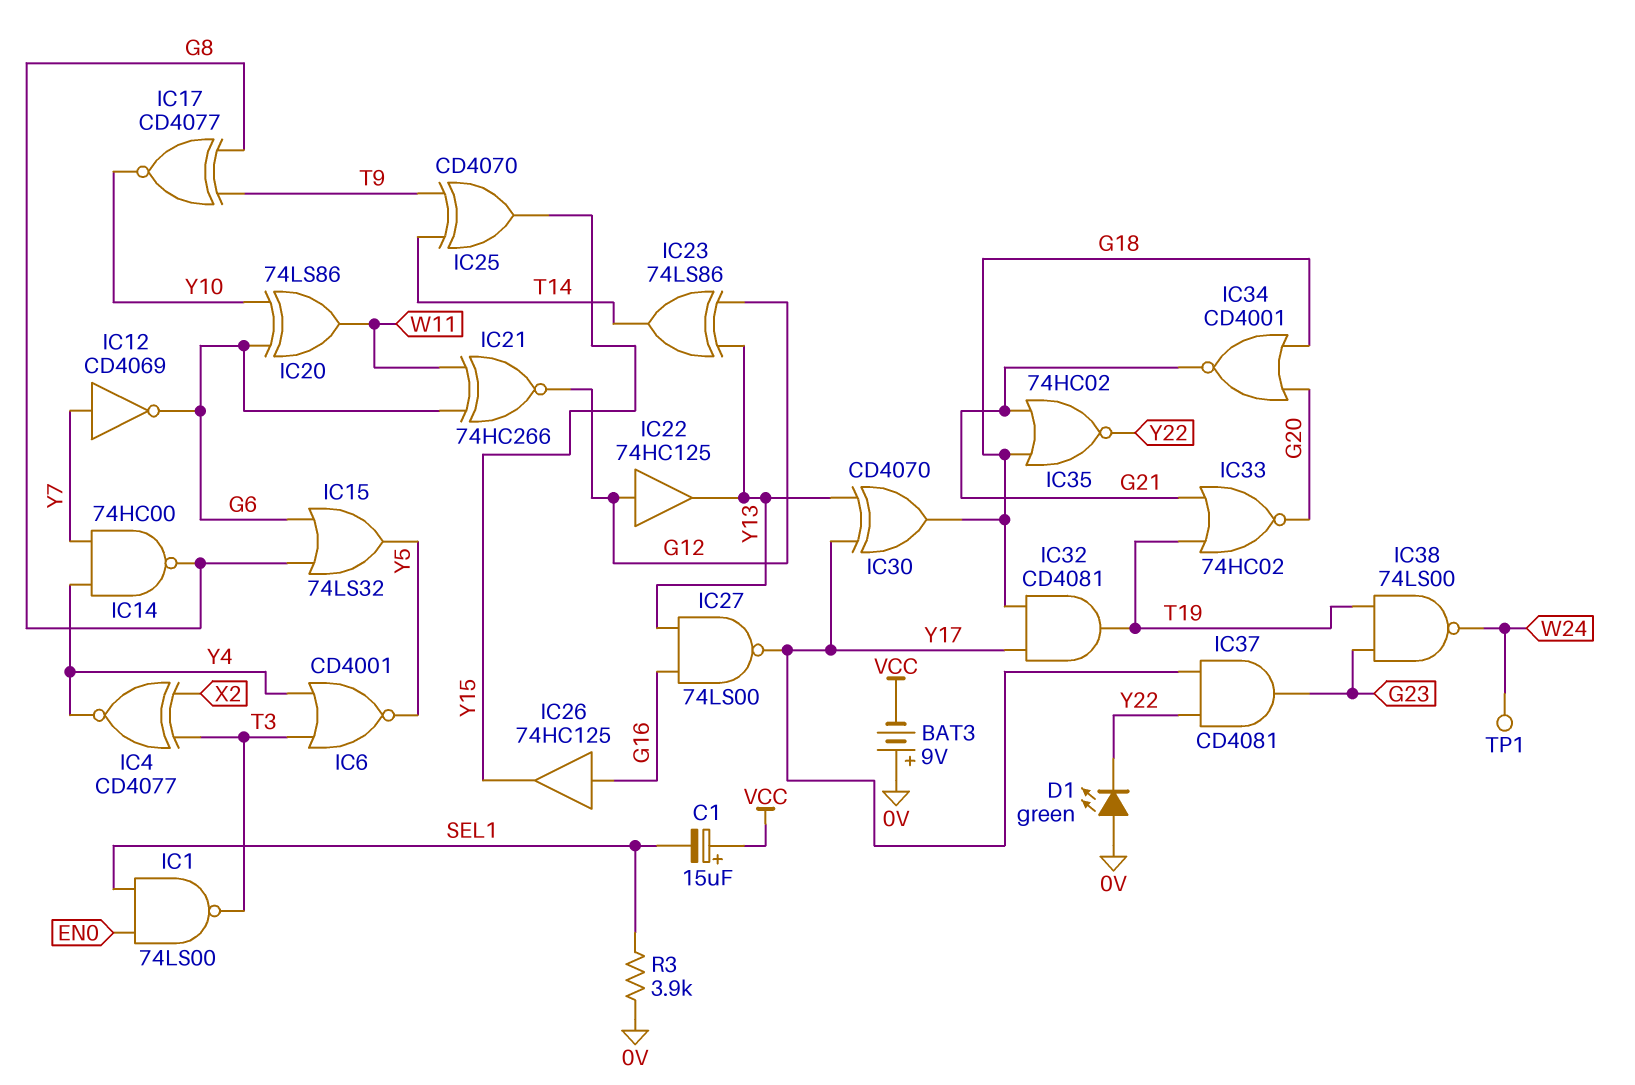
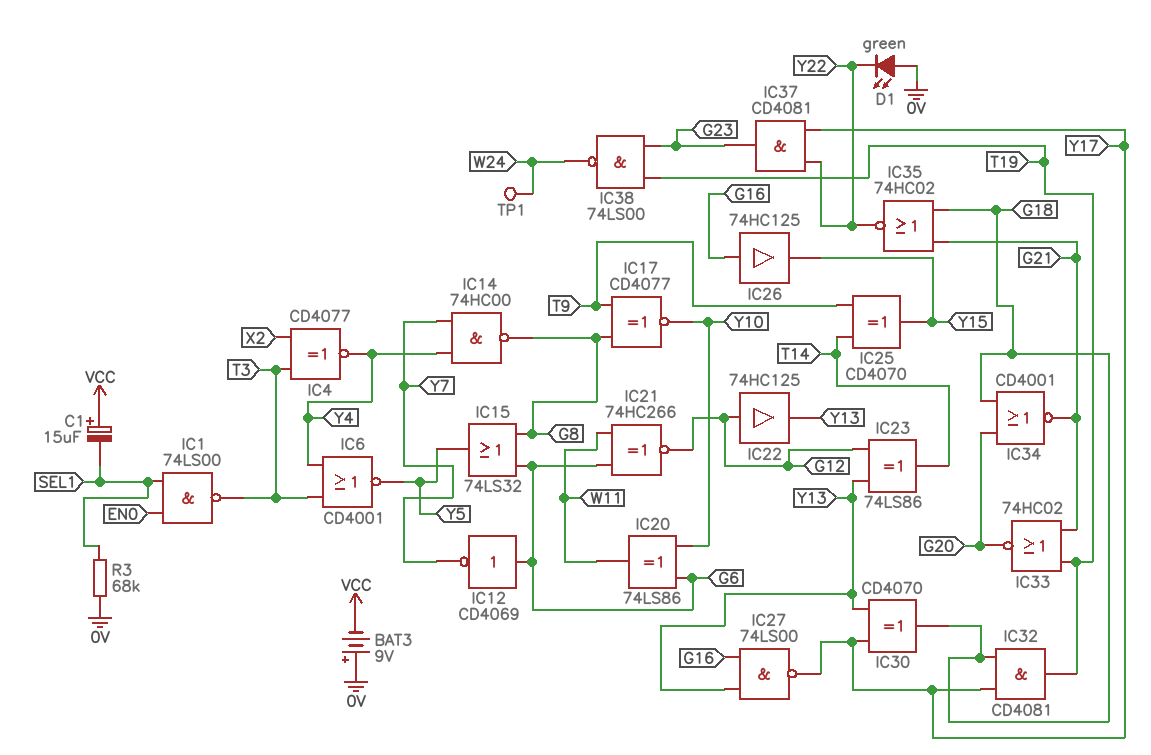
IC12: NOT CD4069 (in Y7, out G6) -> NOT CD4069 (in G6, out Y7)
R3: 3.9k (0V, SEL1) -> 68k (0V, SEL1)

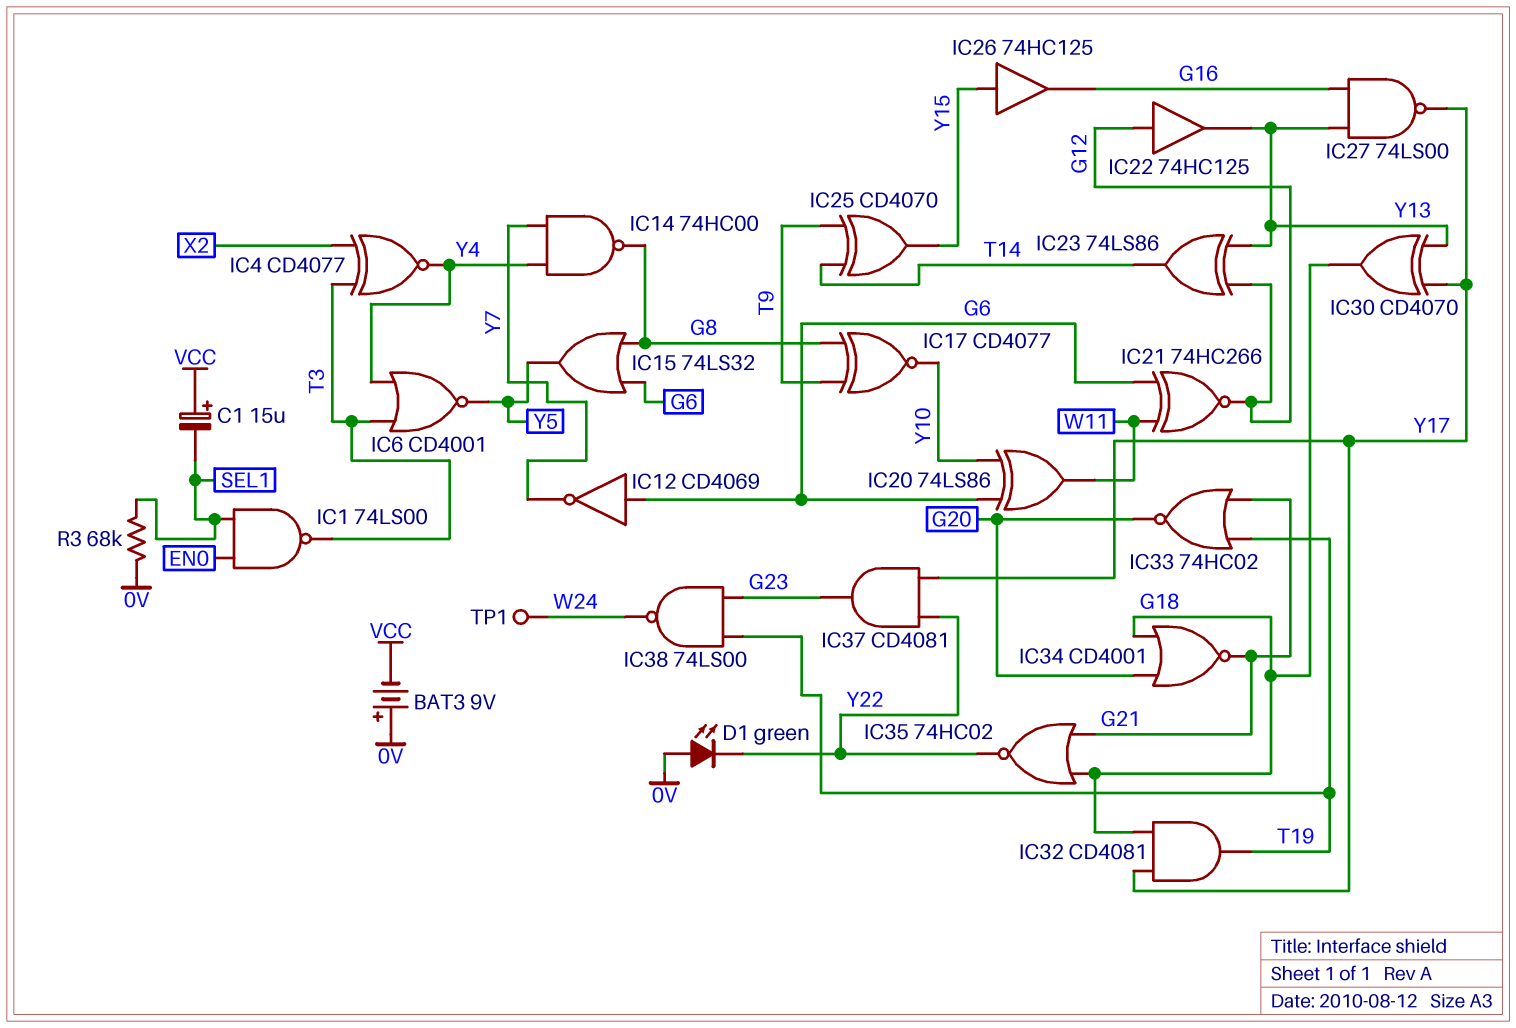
IC26: buffer 74HC125 (in G16, out Y15) -> buffer 74HC125 (in Y15, out G16)

